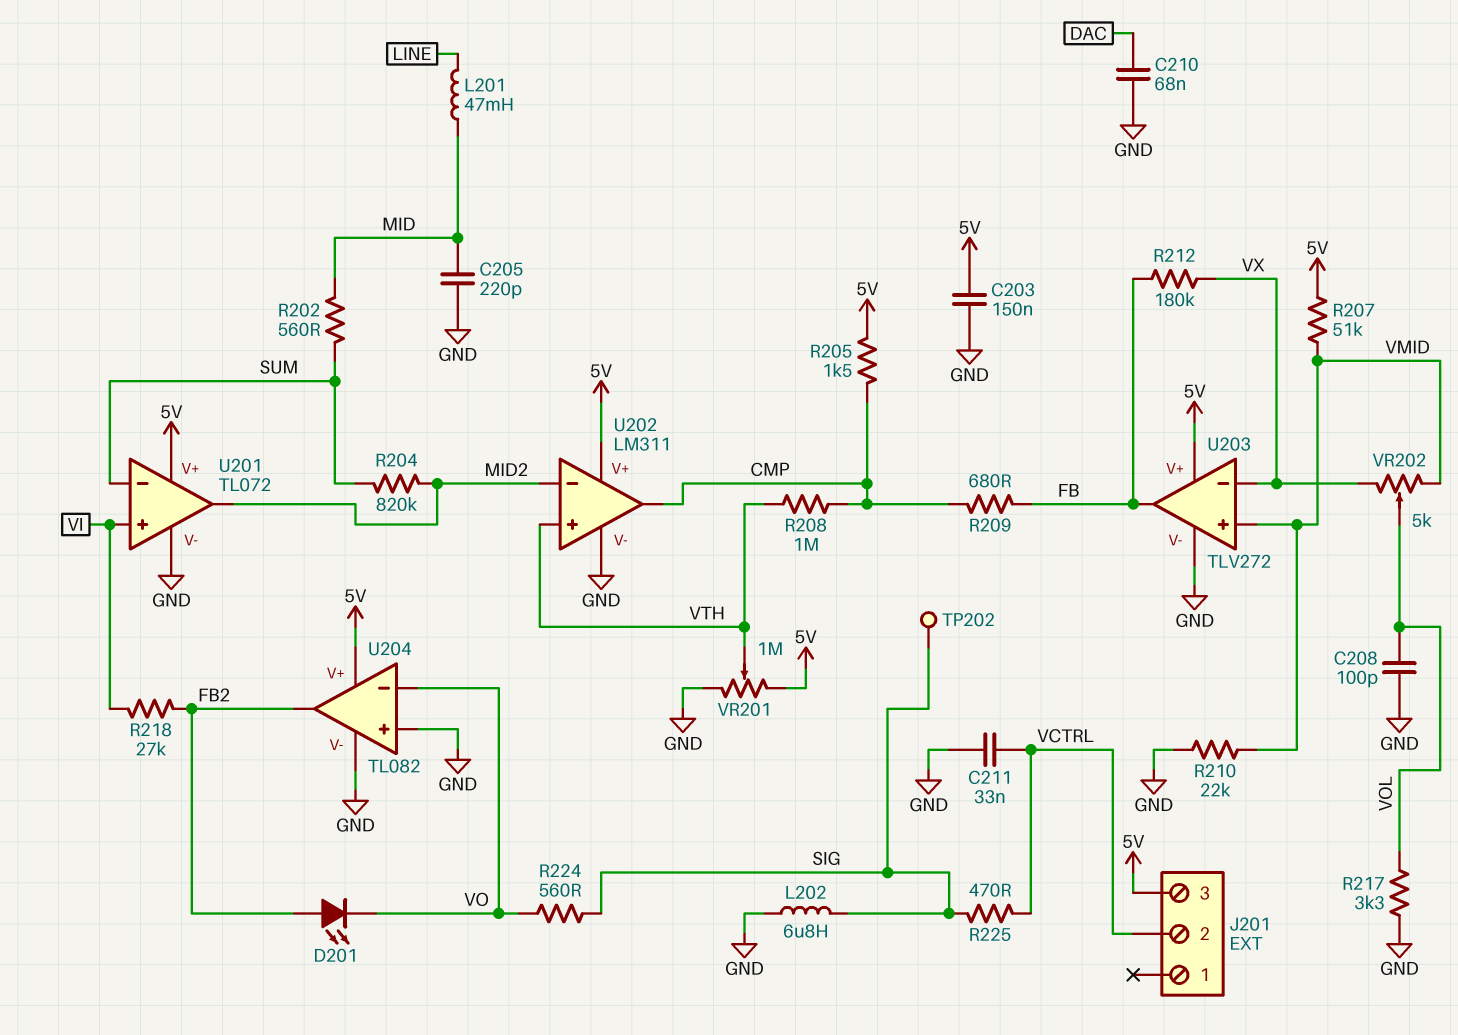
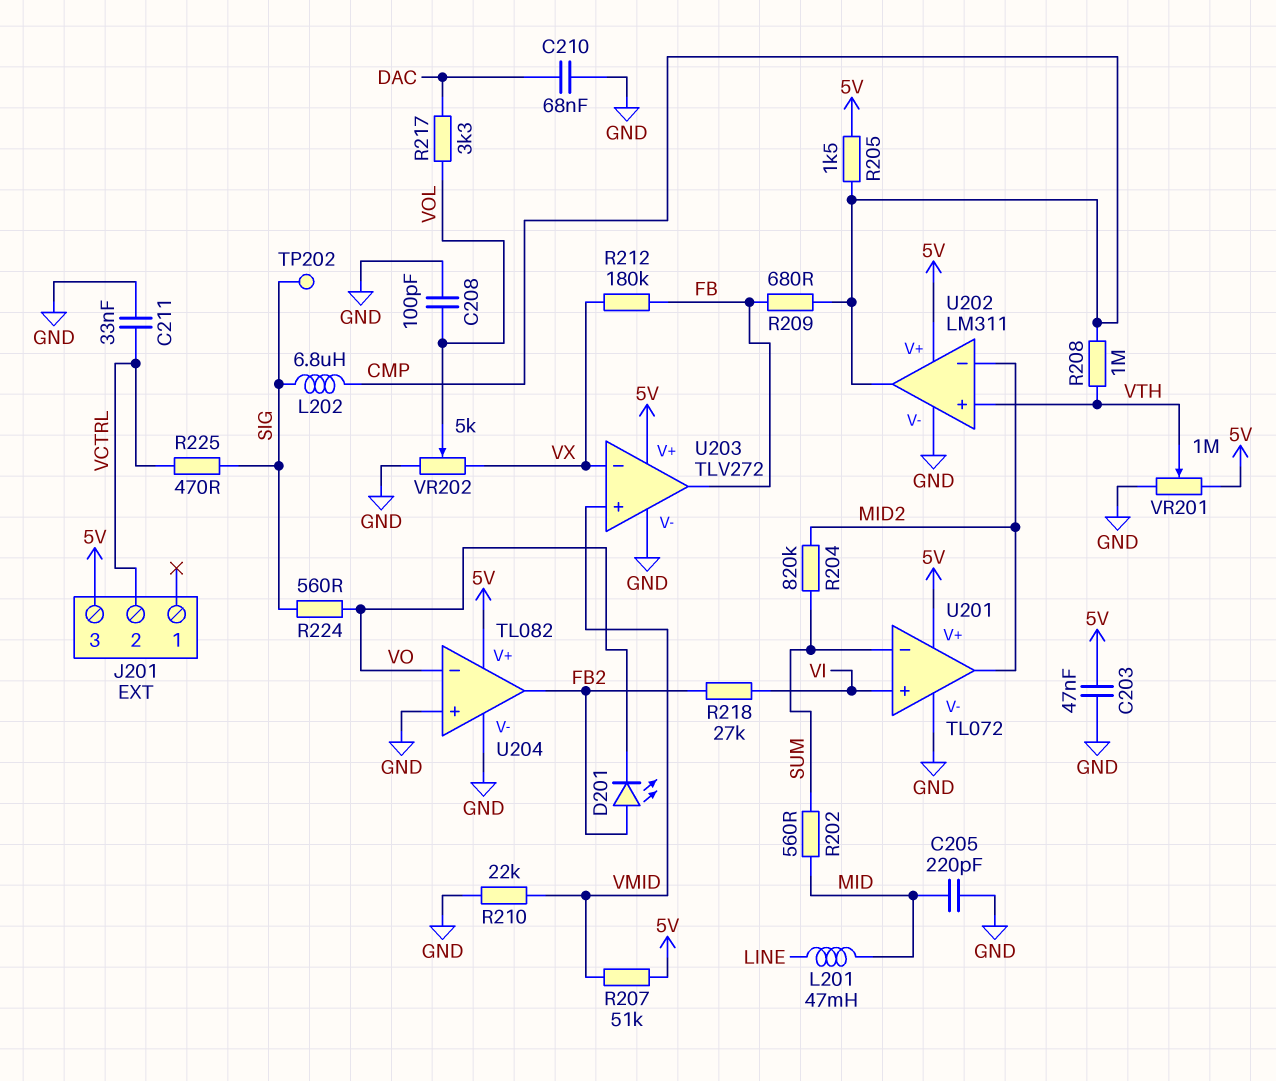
C203: 150nF (5V, GND) -> 47nF (5V, GND)
L202: 6.8uH (GND, SIG) -> 6.8uH (CMP, SIG)
R217: 3.3k (GND, VOL) -> 3.3k (DAC, VOL)
VR202: 5k (VMID, VX, wiper VOL) -> 5k (GND, VX, wiper VOL)

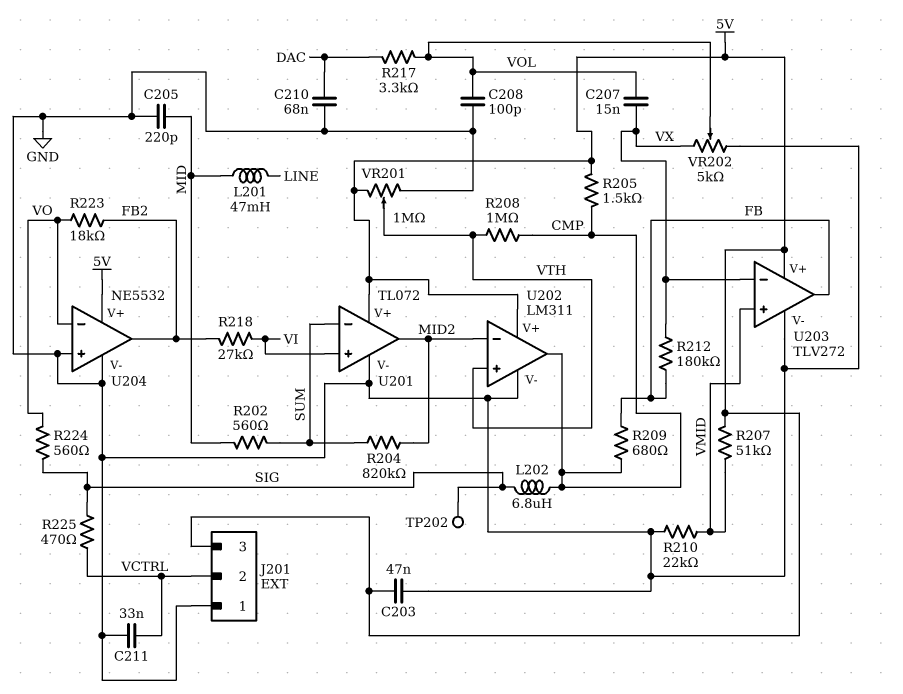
C207: none -> 15nF (VOL, VX)
D201: LED (A FB2, K VO) -> none
J201 pin 1: none -> GND
R223: none -> 18k (FB2, VO)
U204: TL082 -> NE5532

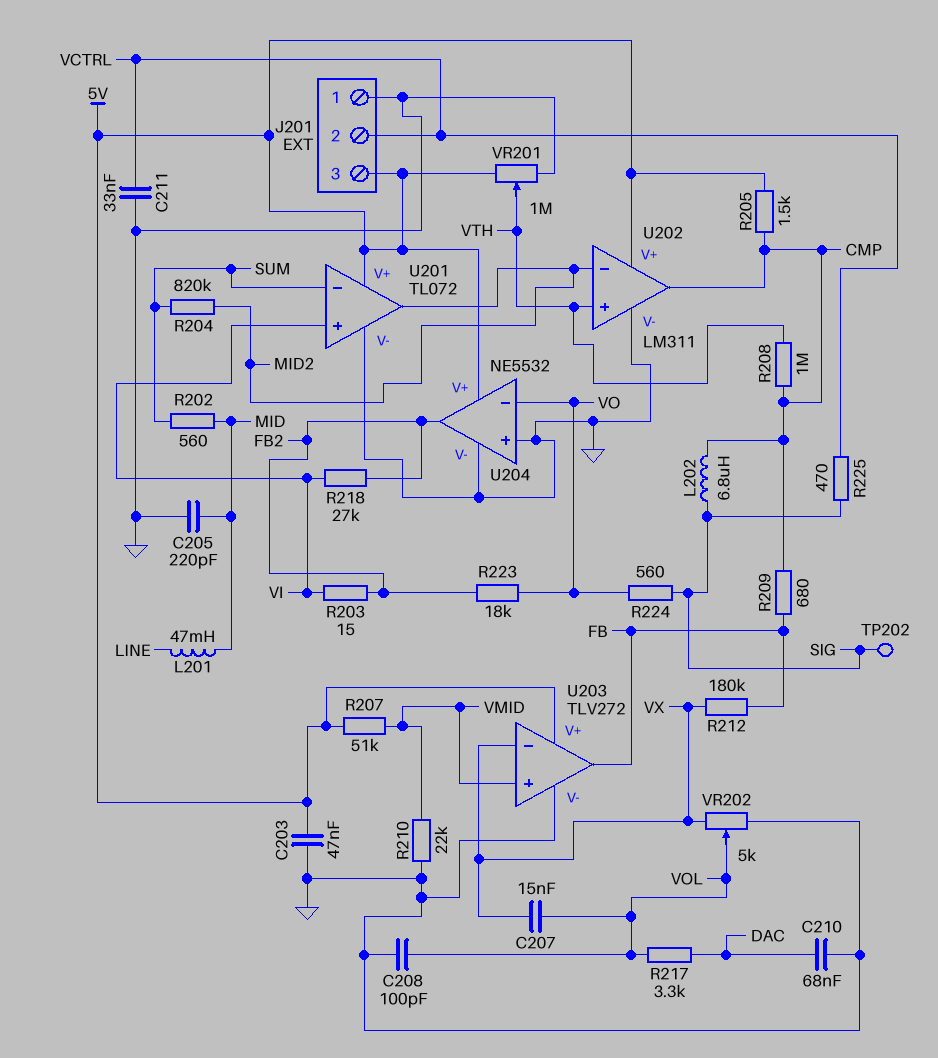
R203: none -> 15 (FB2, VI)

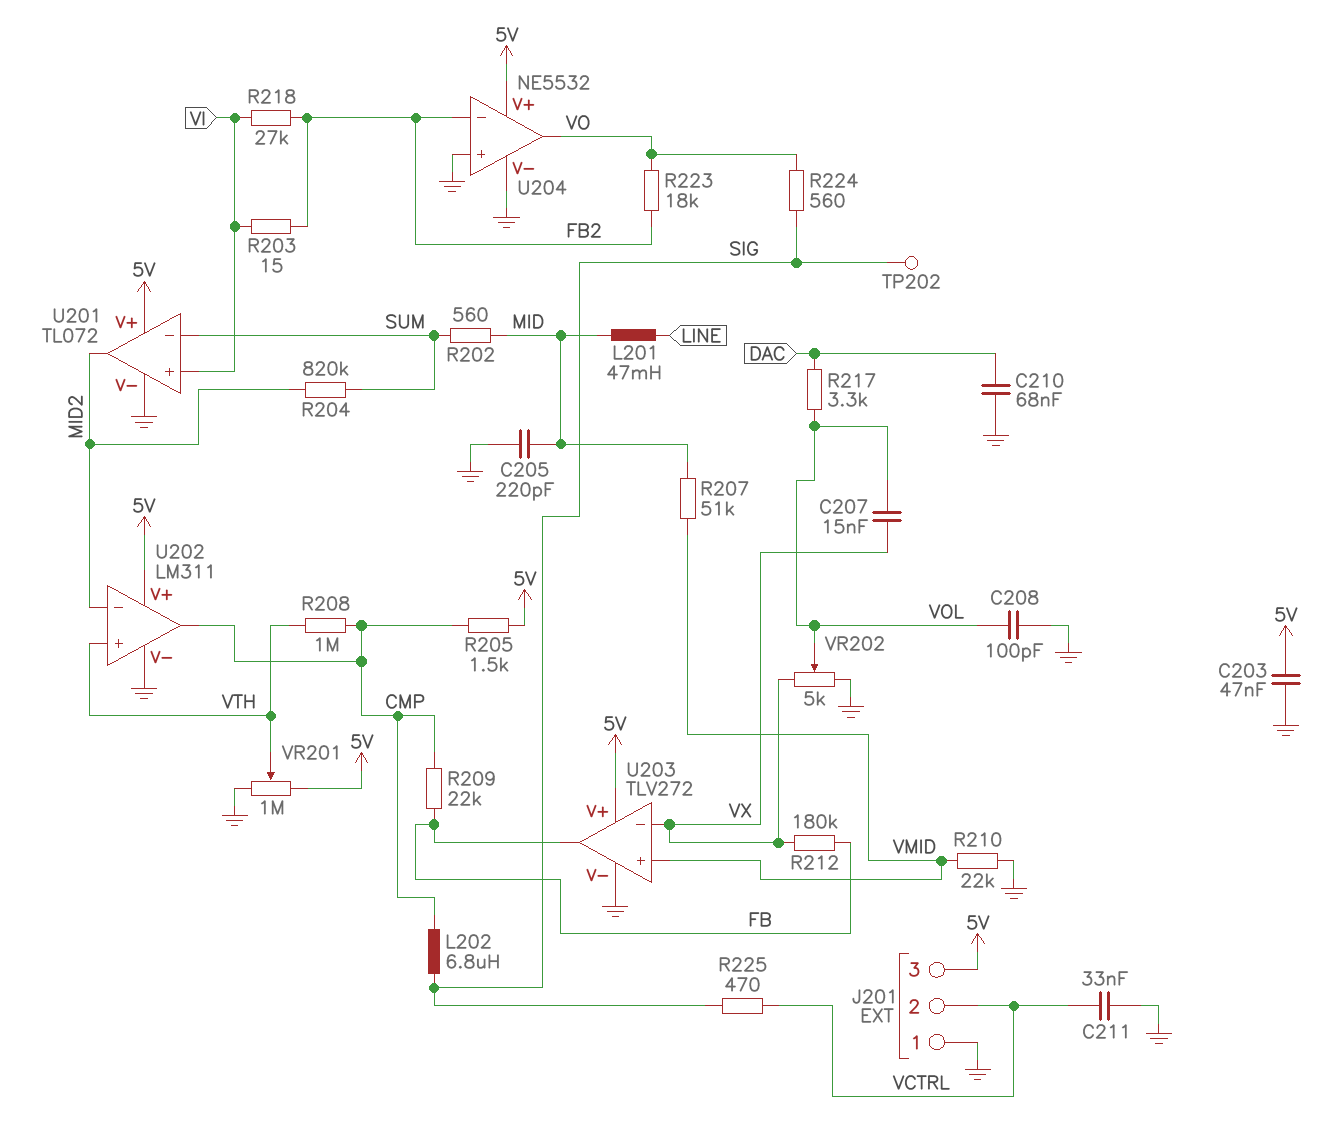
R207: 51k (5V, VMID) -> 51k (MID, VMID)
R209: 680 (CMP, FB) -> 22k (CMP, FB)
U204 pin in-: VO -> FB2
U204 pin out: FB2 -> VO

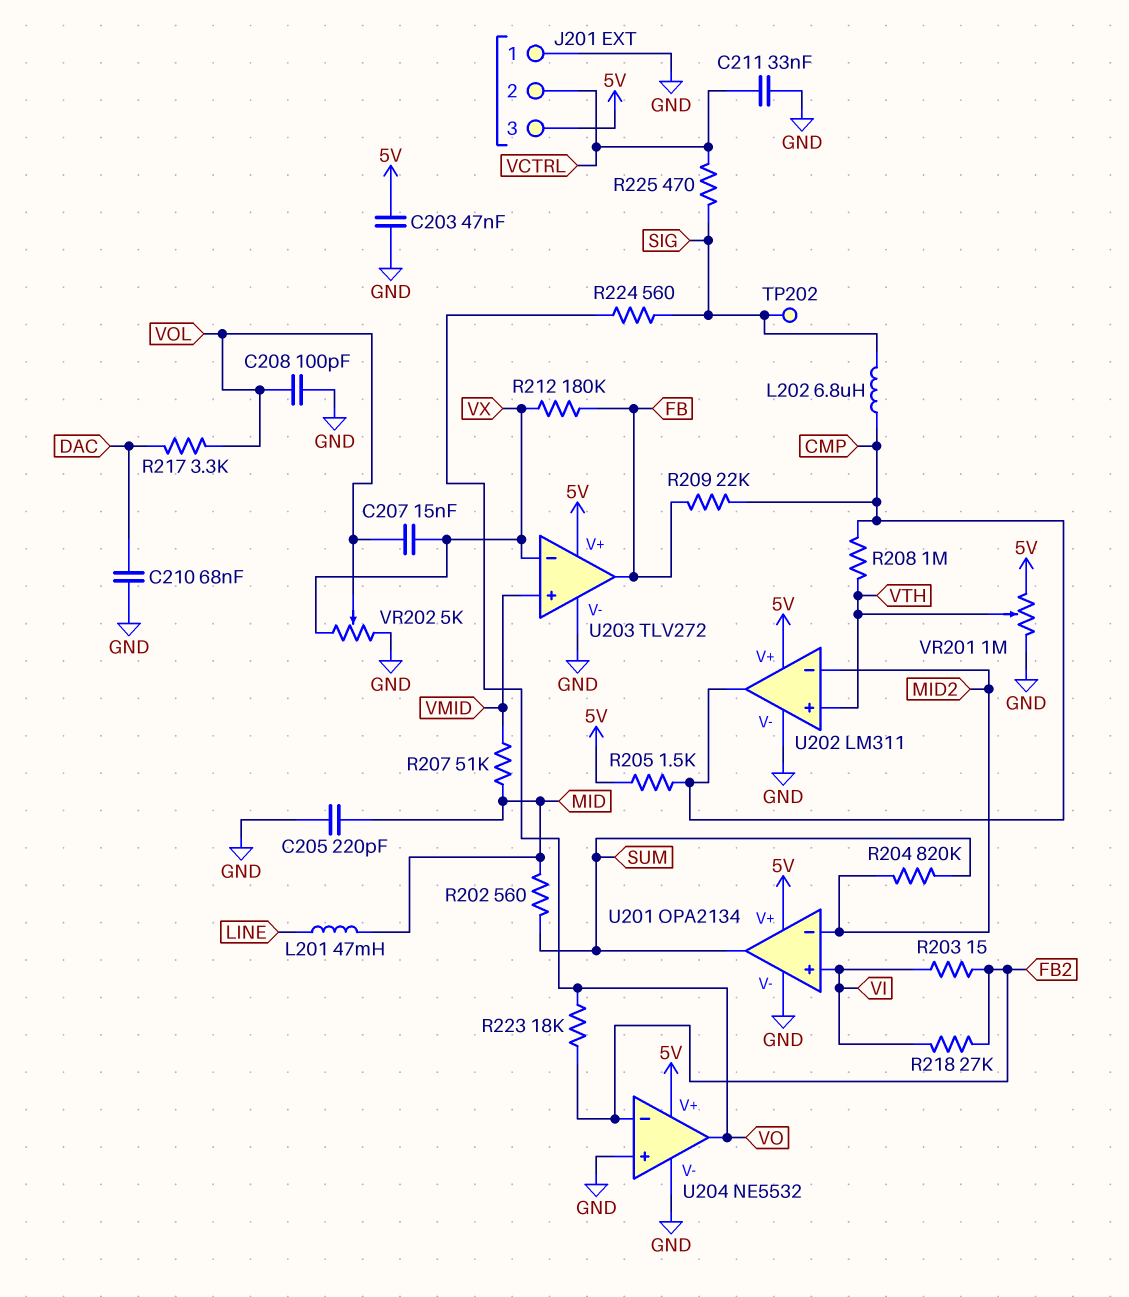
R210: 22k (GND, VMID) -> none
U201: TL072 -> OPA2134
U201 pin in-: SUM -> MID2
U201 pin out: MID2 -> SUM

